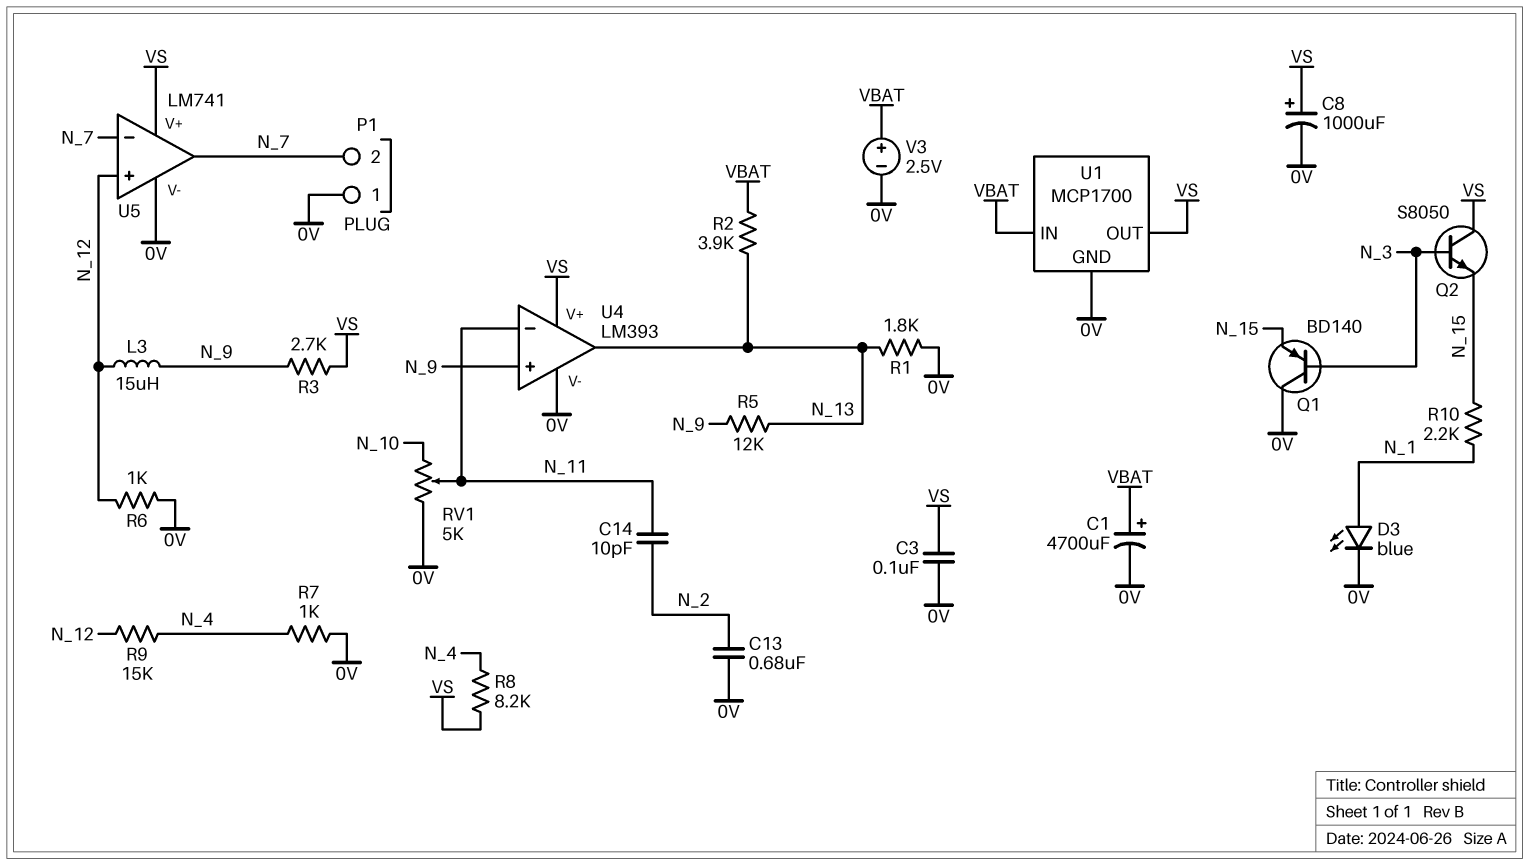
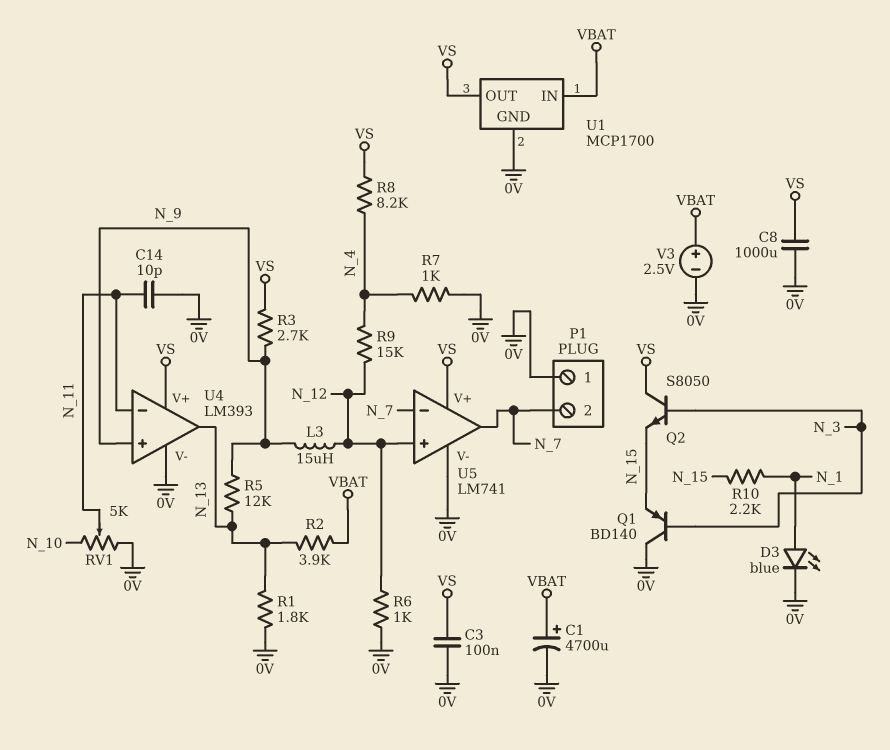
C8: 1000uF (plus VS, minus 0V) -> 1000uF (0V, VS)
C13: 680nF (0V, N_2) -> none
C14: 10pF (N_2, N_11) -> 10pF (0V, N_11)

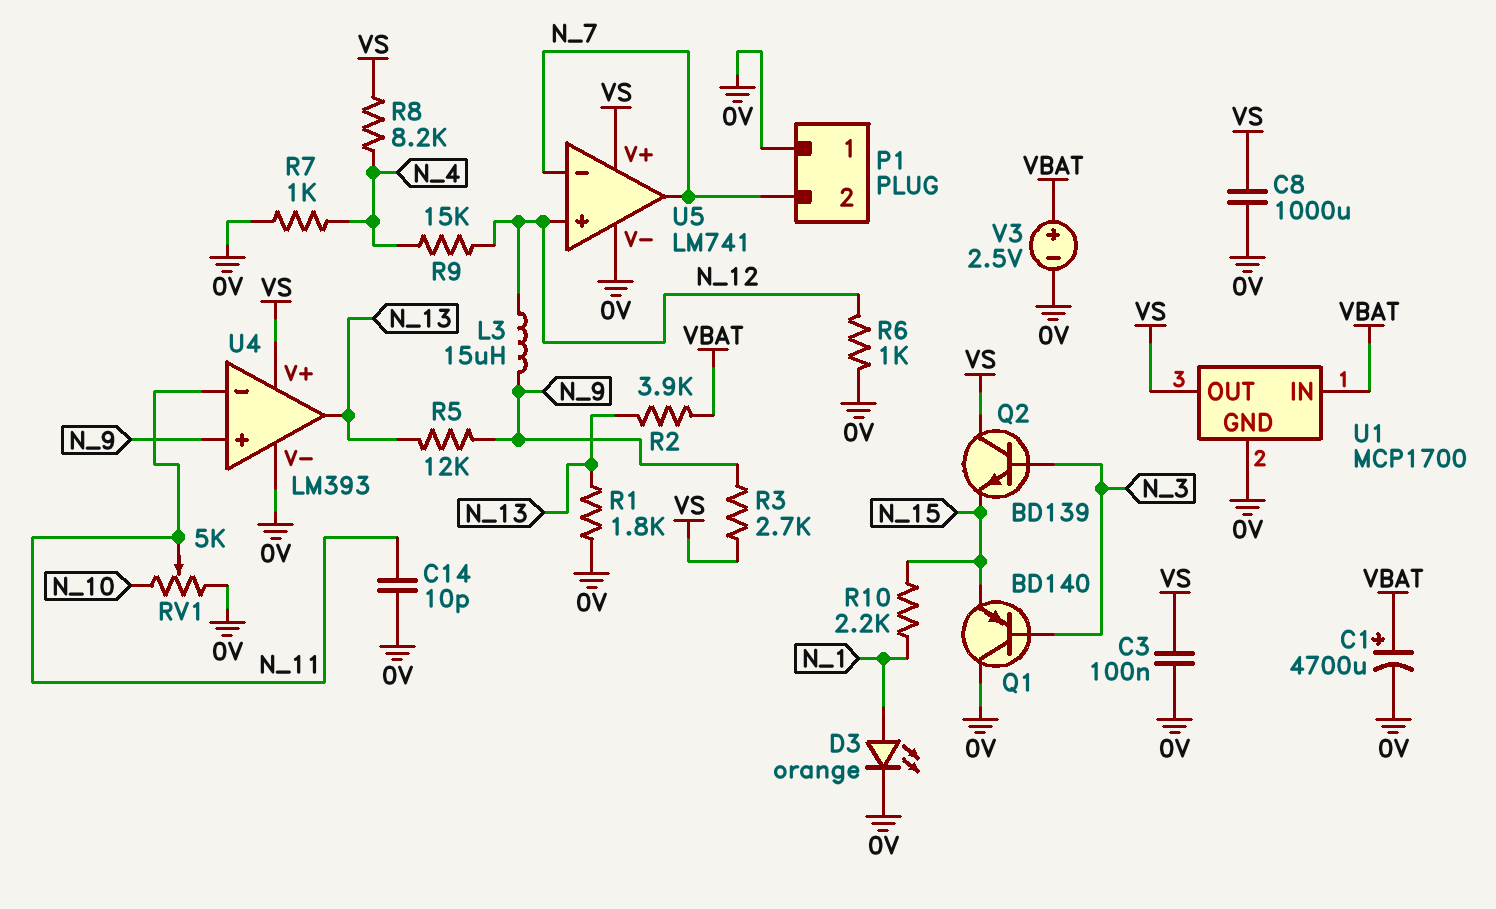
D3: LED blue (A N_1, K 0V) -> LED orange (A N_1, K 0V)
Q2: NPN S8050 (B N_3, C VS, E N_15) -> NPN BD139 (B N_3, C VS, E N_15)

